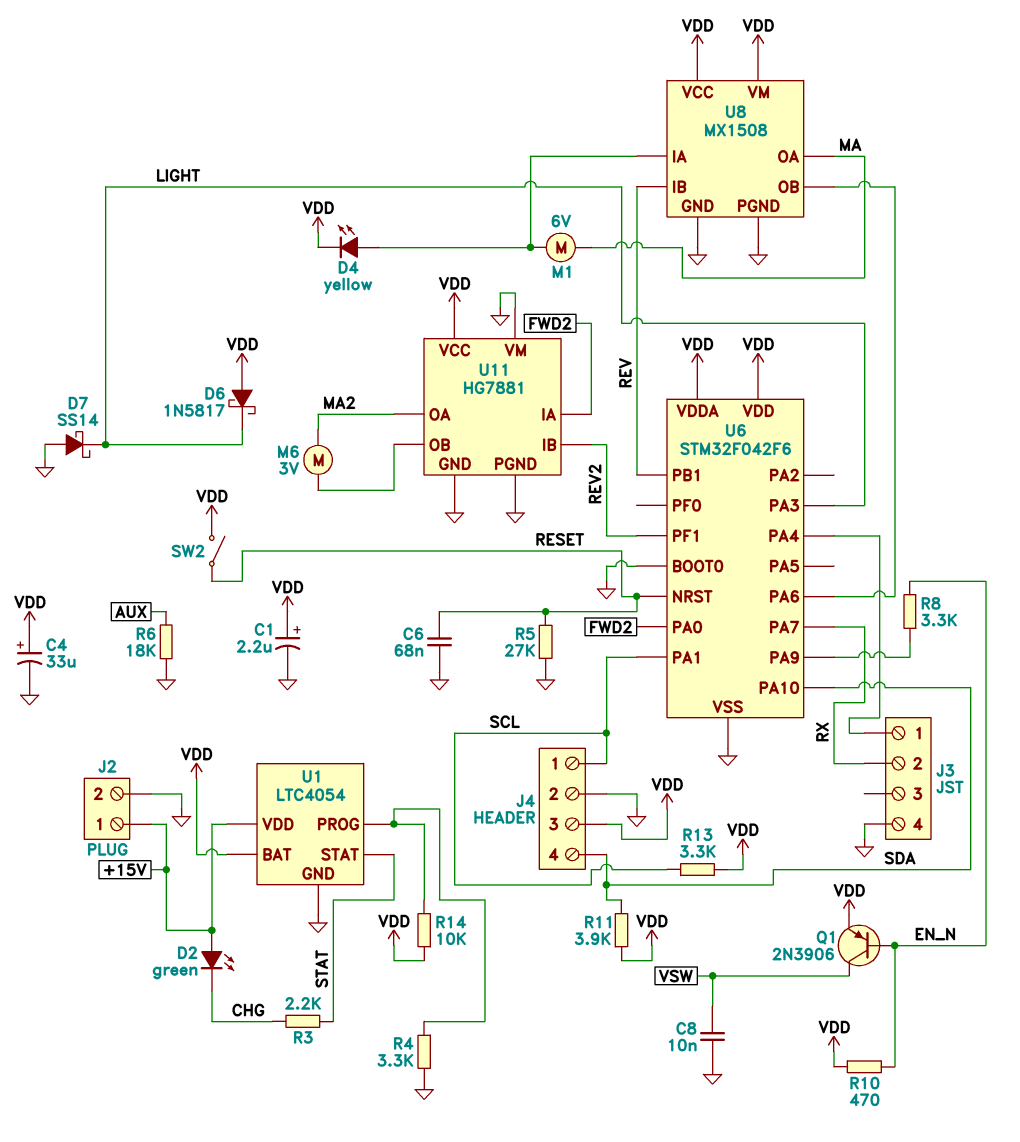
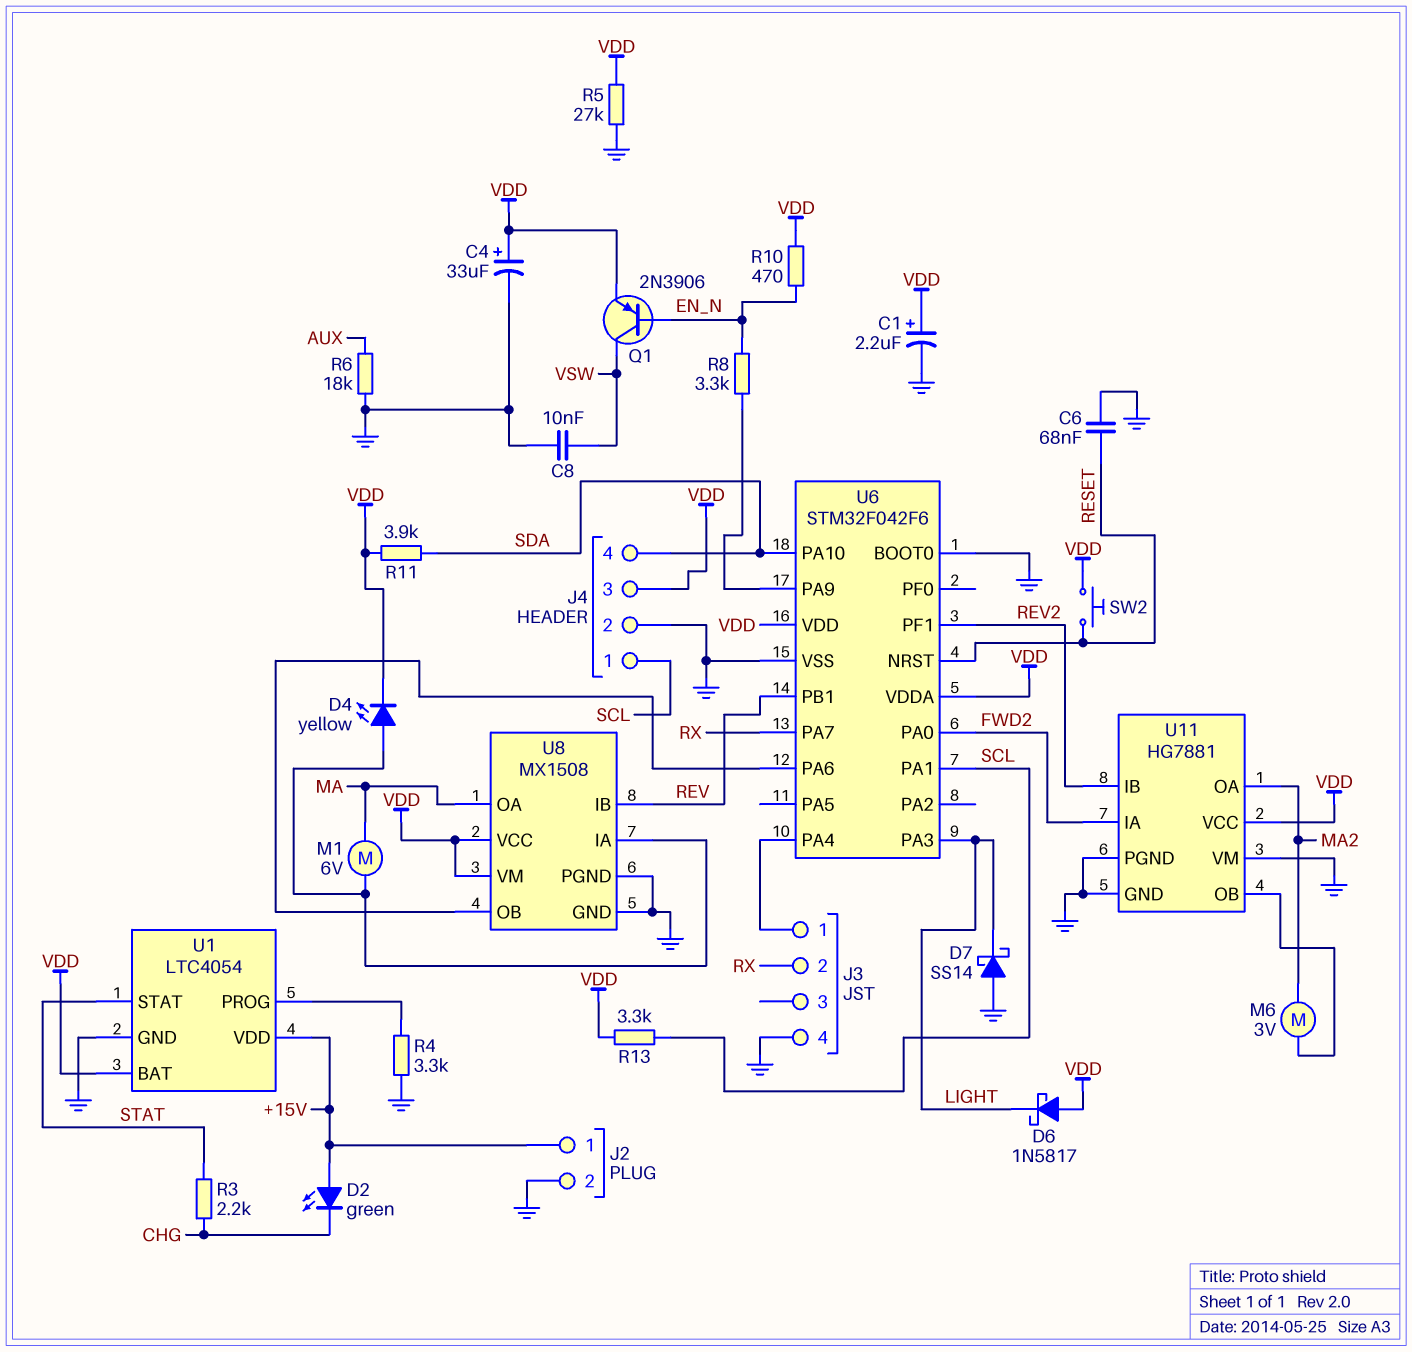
R5: 27k (GND, RESET) -> 27k (GND, VDD)
R14: 10k (U1/PROG, VDD) -> none
SW2: switch (RESET, VDD) -> button (RESET, VDD)

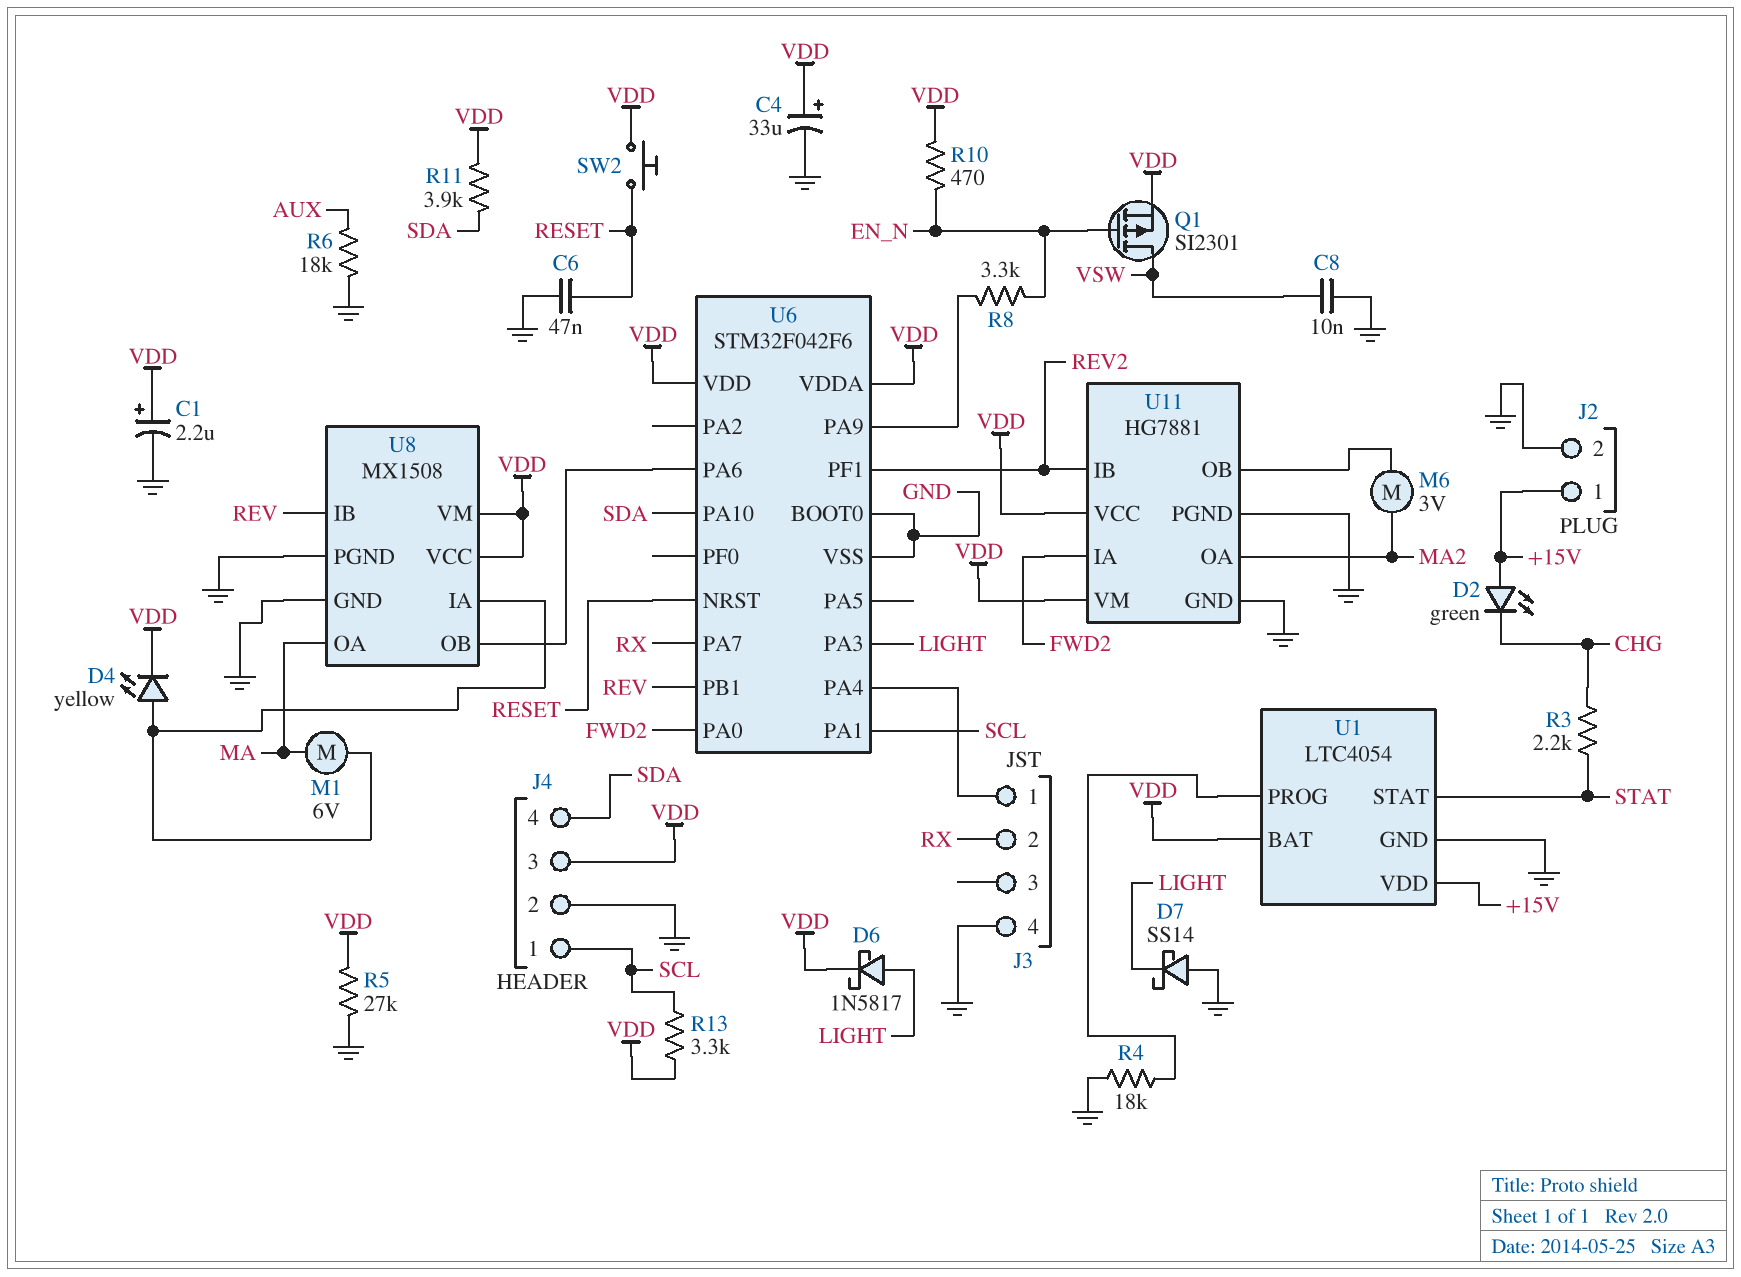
C6: 68nF (GND, RESET) -> 47nF (GND, RESET)
D6: schottky 1N5817 (A VDD, K LIGHT) -> schottky 1N5817 (A LIGHT, K VDD)
Q1: PNP 2N3906 (B EN_N, C VSW, E VDD) -> PMOS SI2301 (G EN_N, D VSW, S VDD)
R4: 3.3k (GND, U1/PROG) -> 18k (GND, U1/PROG)
U11 pin VM: GND -> VDD

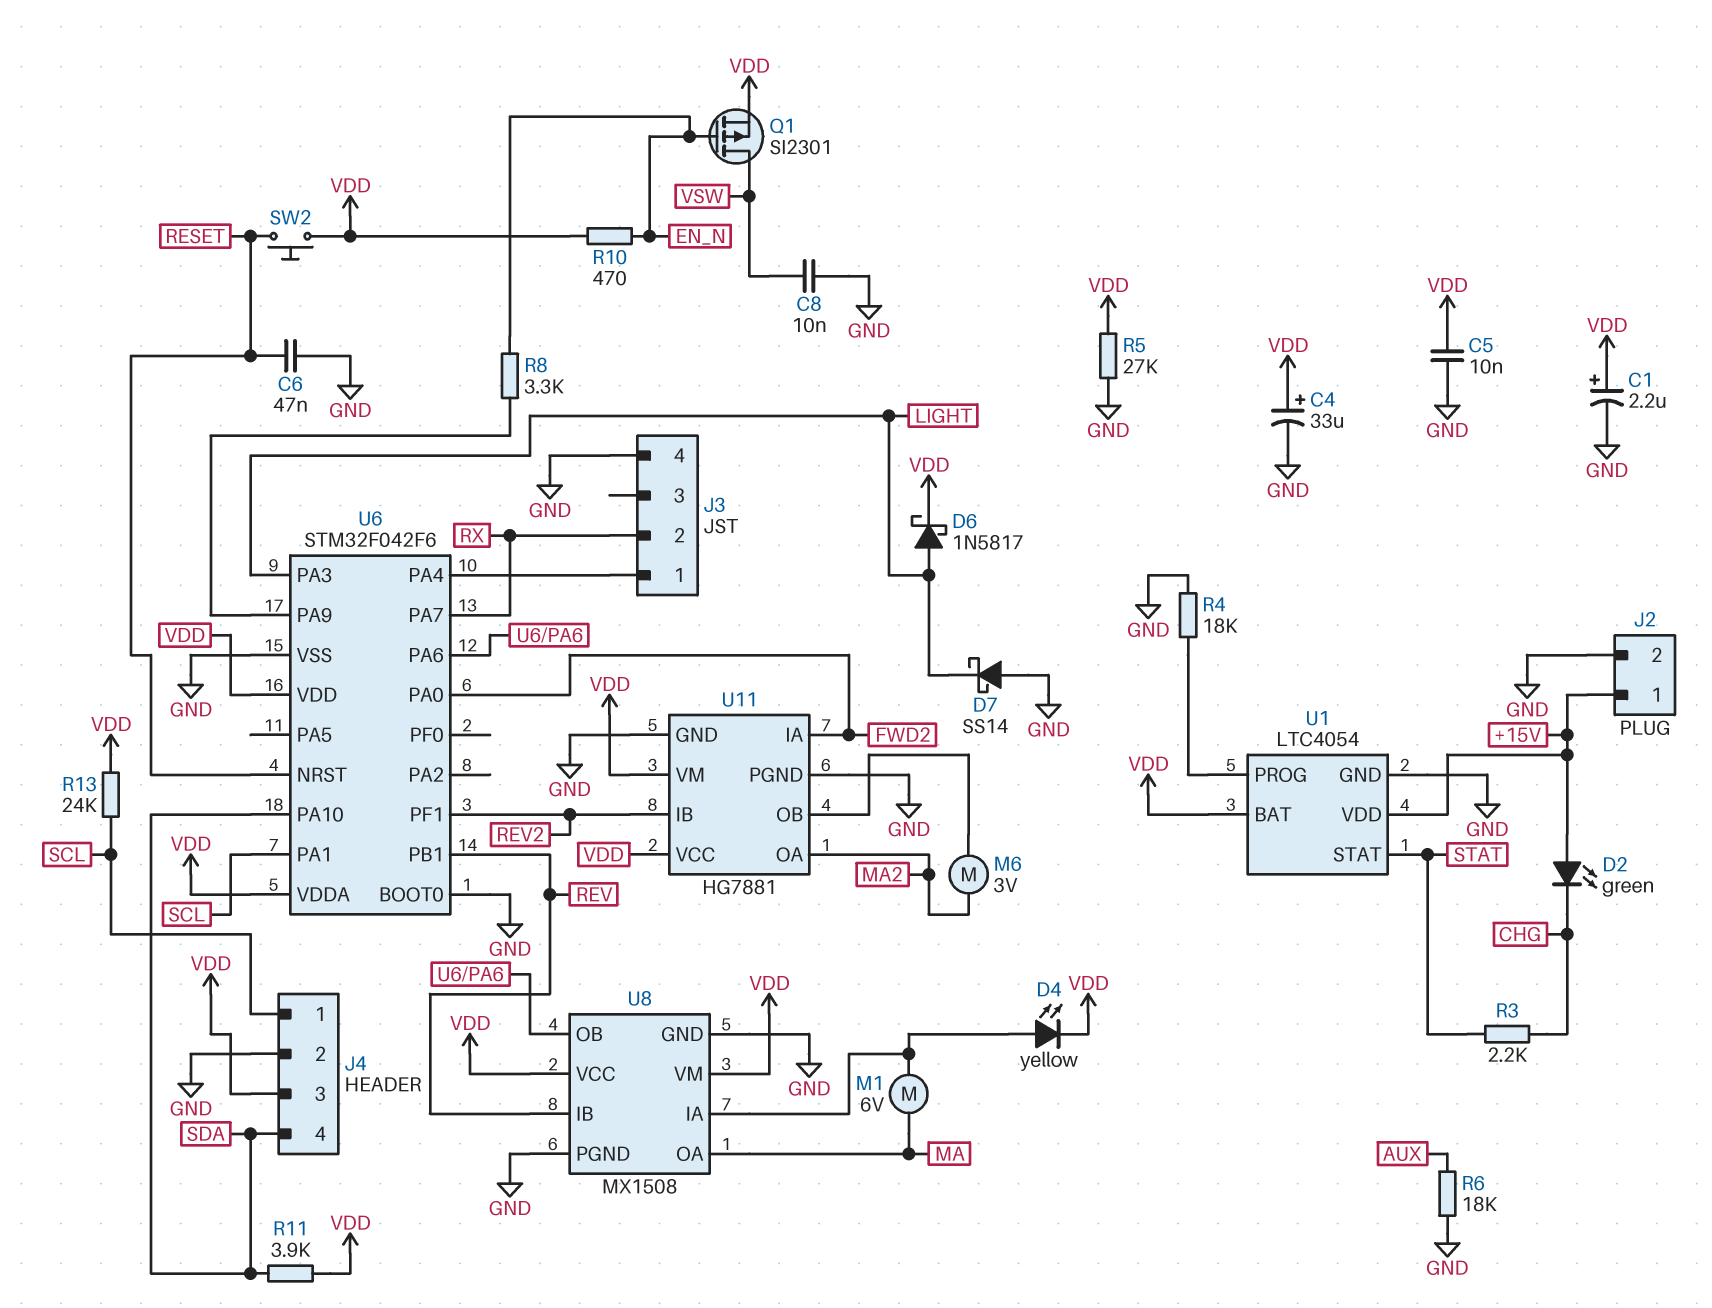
C5: none -> 10nF (GND, VDD)
R13: 3.3k (SCL, VDD) -> 24k (SCL, VDD)

